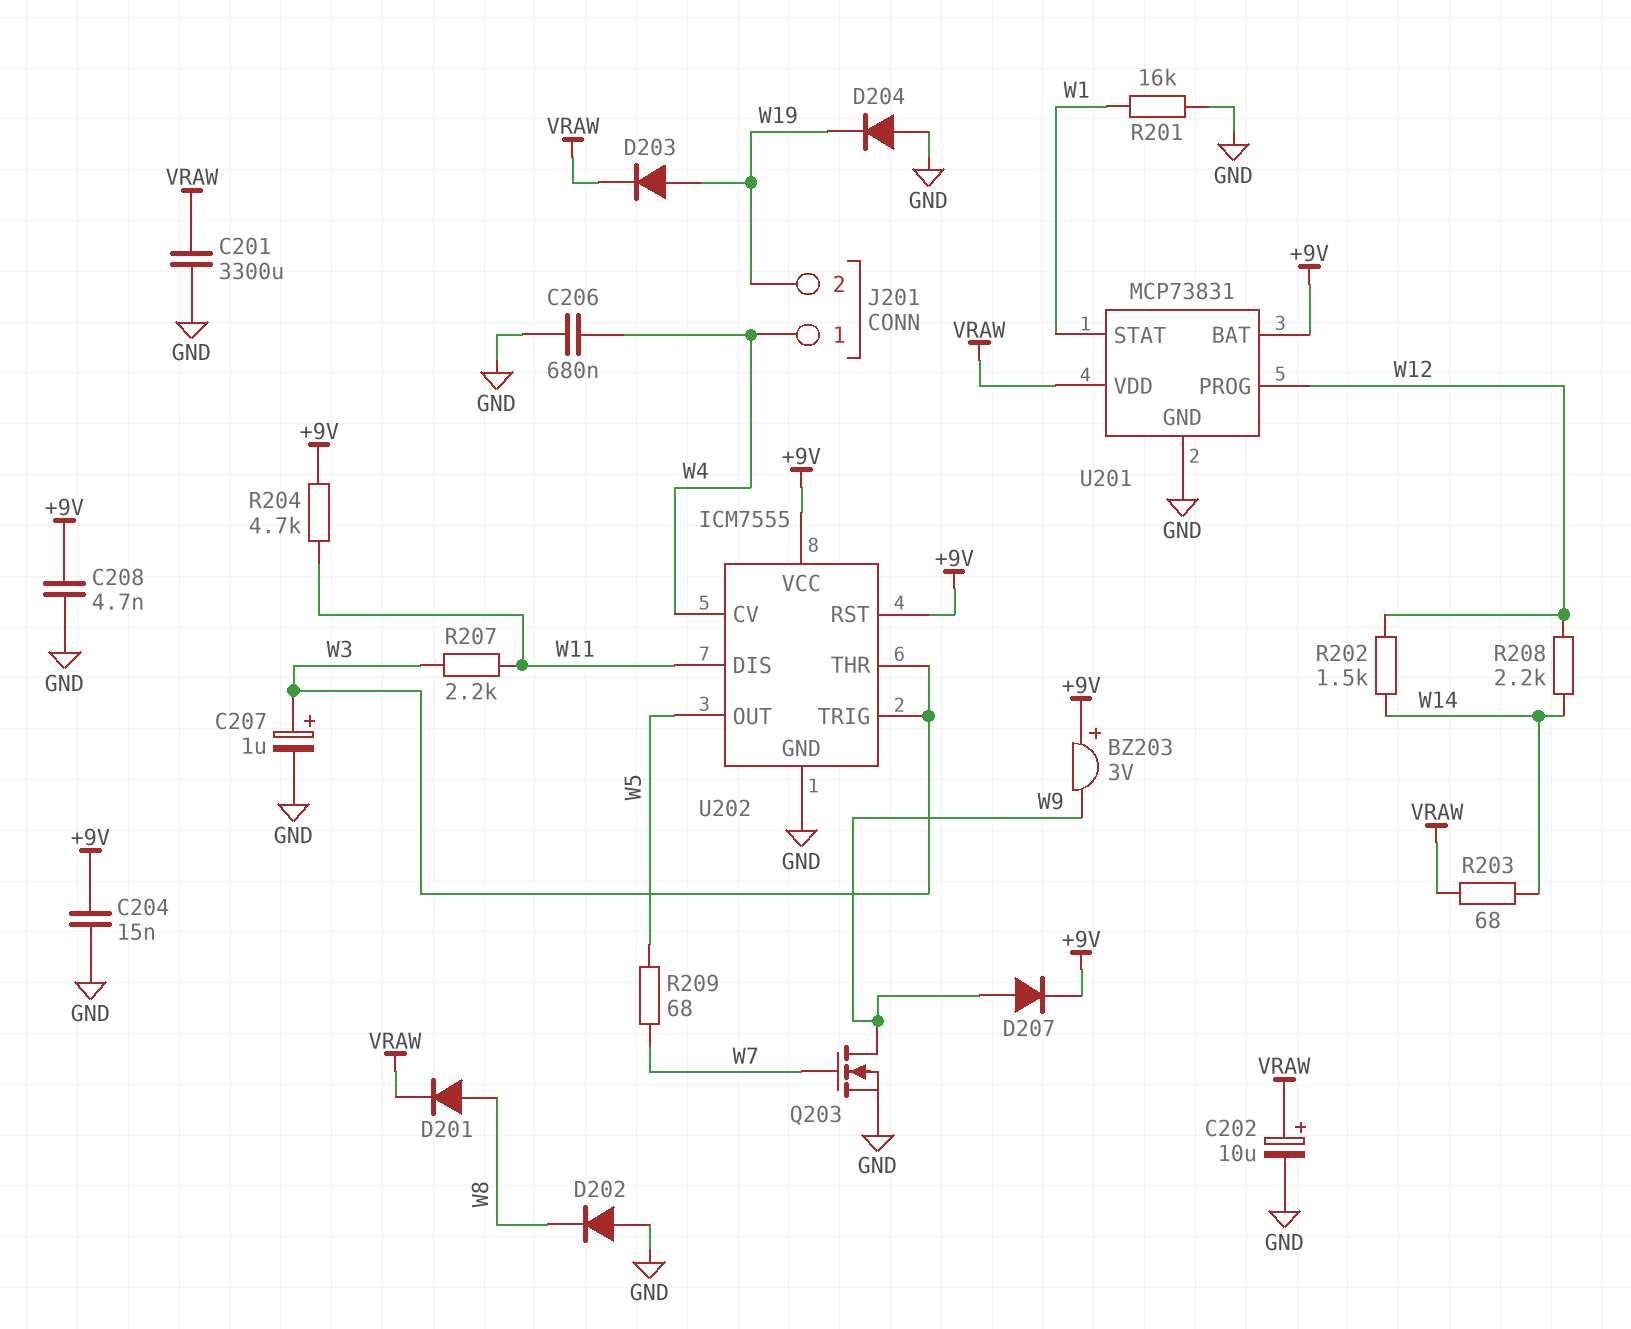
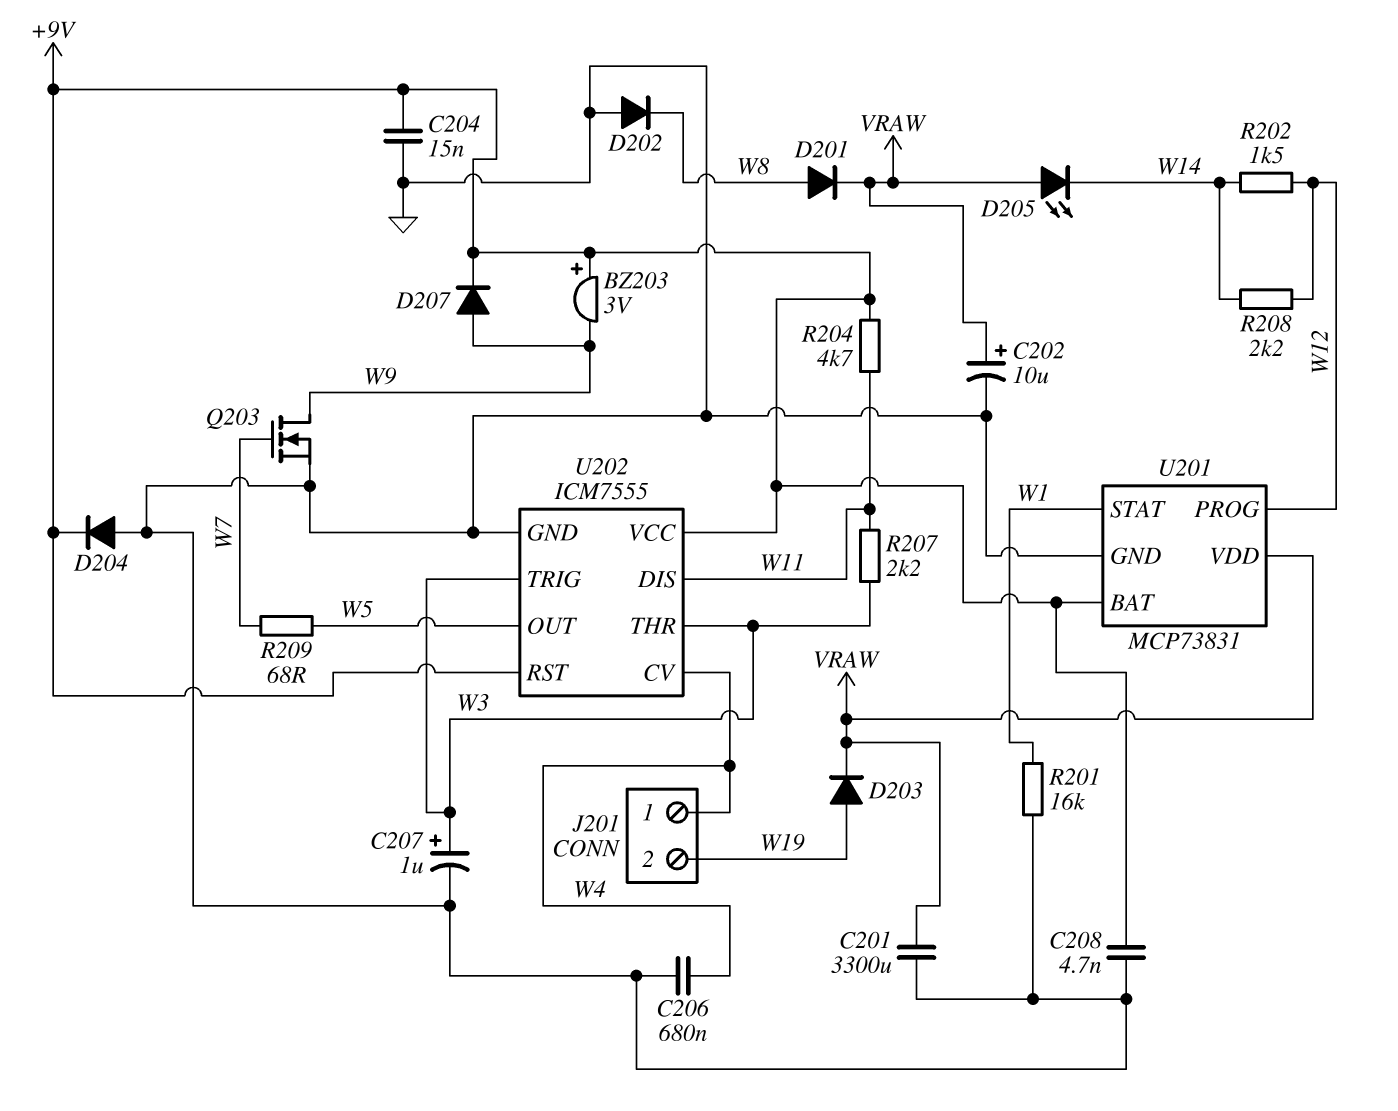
D204: diode (A GND, K W19) -> diode (A GND, K +9V)
D205: none -> LED (A VRAW, K W14)
R203: 68 (VRAW, W14) -> none

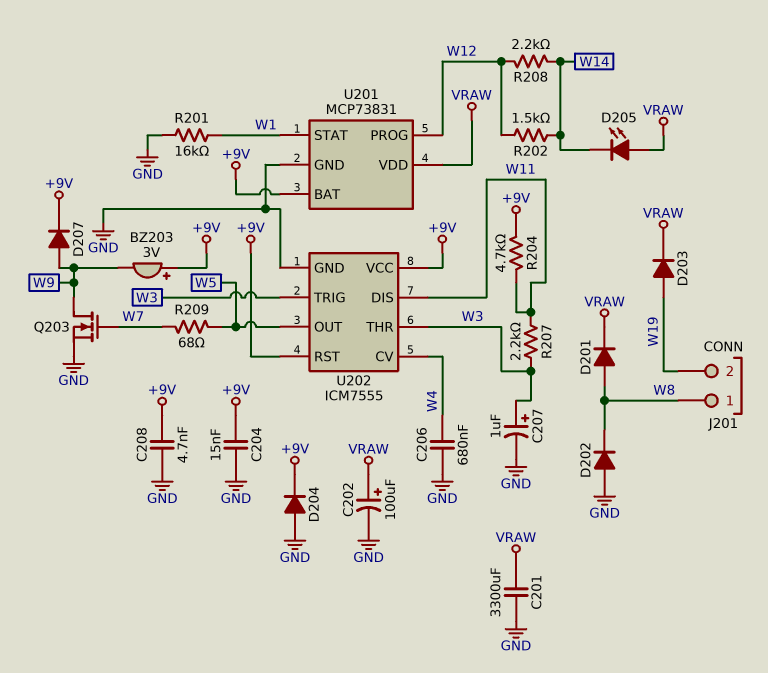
C202: 10uF (plus VRAW, minus GND) -> 100uF (plus VRAW, minus GND)
J201 pin 1: W4 -> W8

